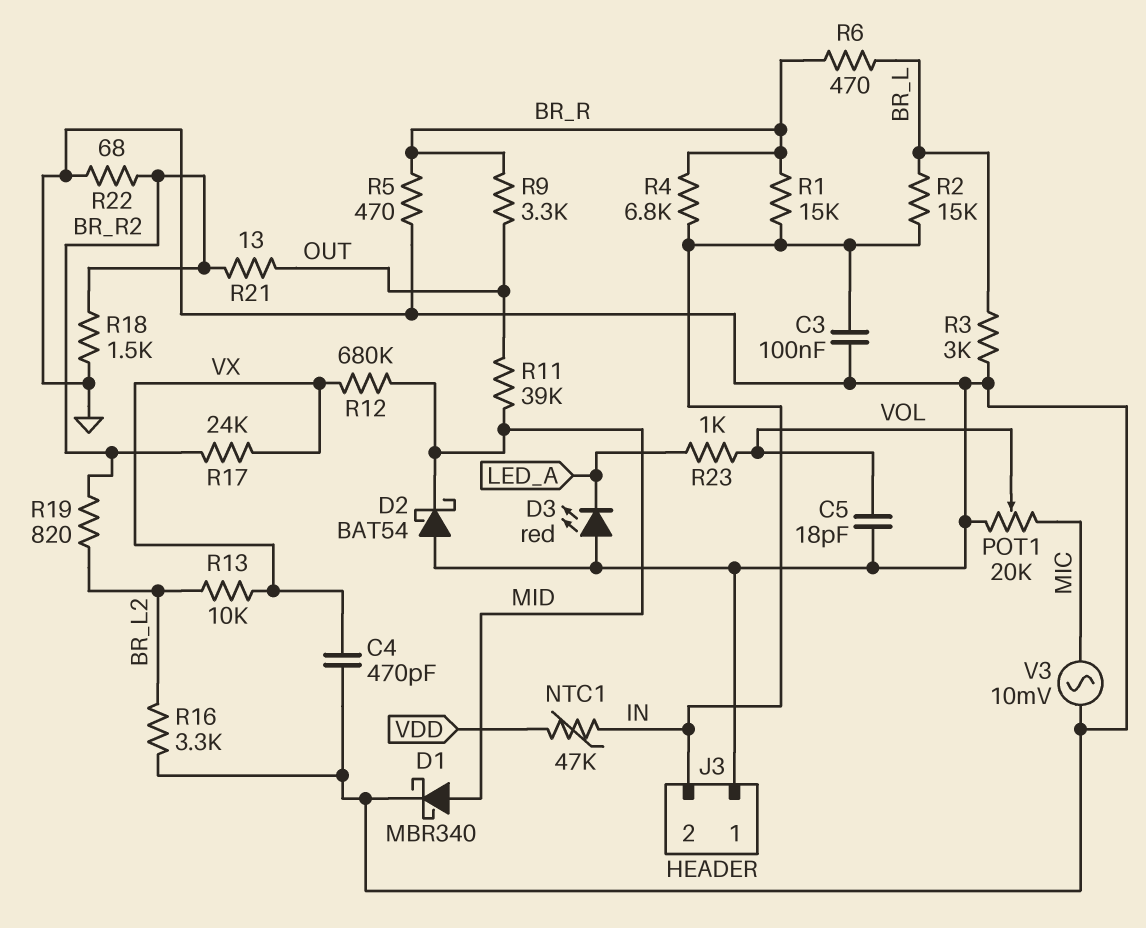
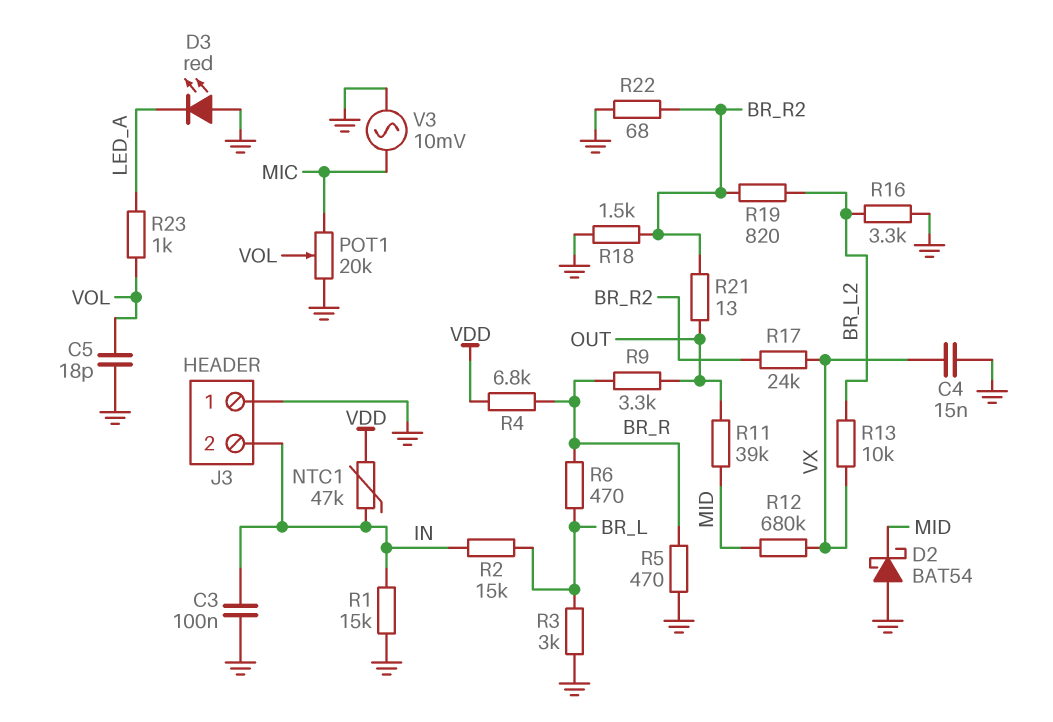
C4: 470pF (GND, VX) -> 15nF (GND, VX)
D1: schottky MBR340 (A MID, K GND) -> none
R1: 15k (BR_R, IN) -> 15k (GND, IN)
R4: 6.8k (BR_R, IN) -> 6.8k (BR_R, VDD)

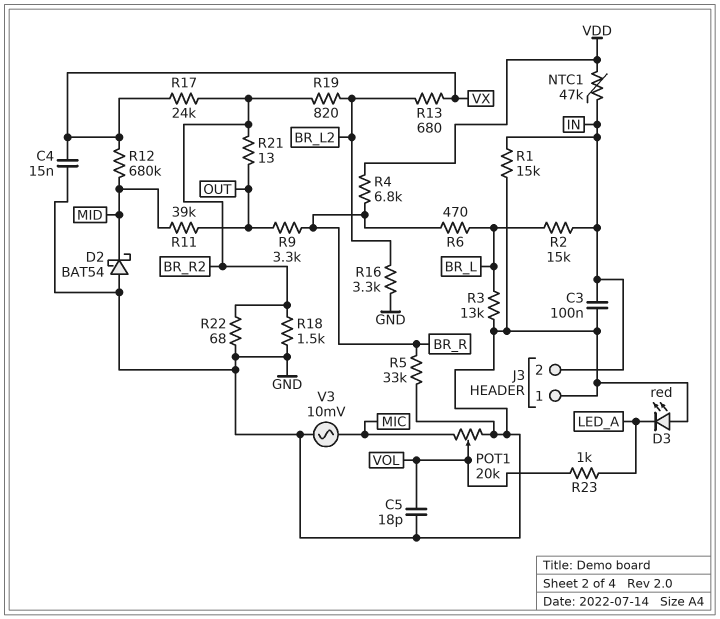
R3: 3k (BR_L, GND) -> 13k (BR_L, GND)
R5: 470 (BR_R, GND) -> 33k (BR_R, GND)
R13: 10k (BR_L2, VX) -> 680 (BR_L2, VX)

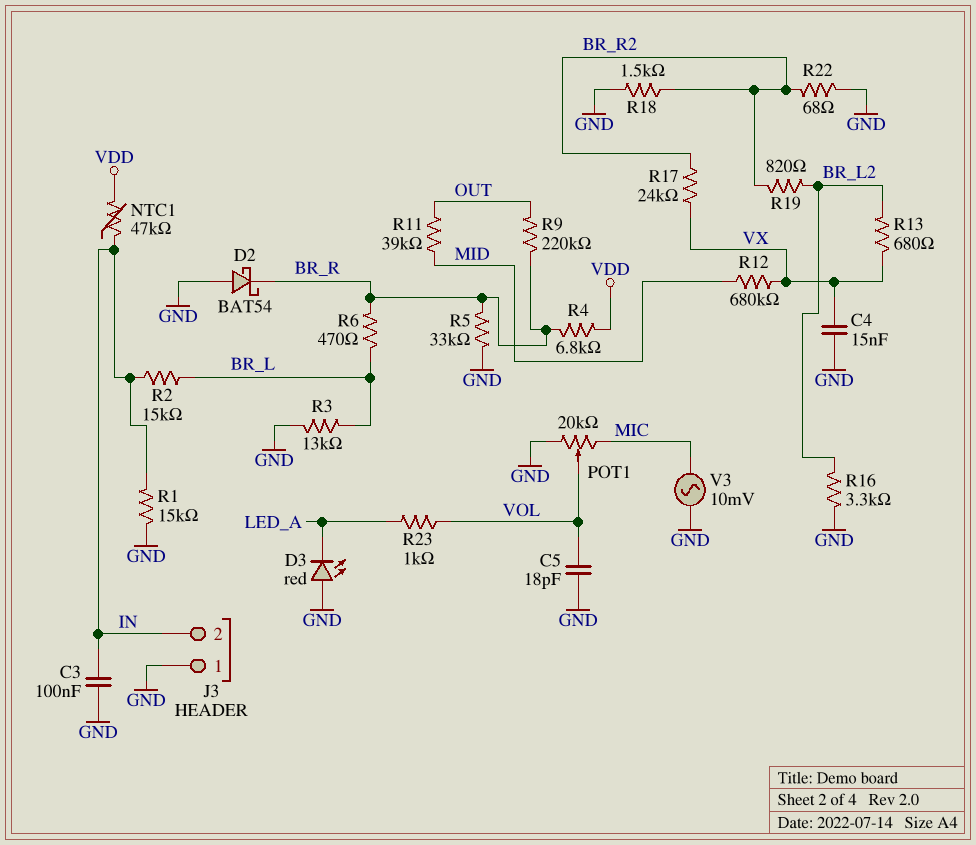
D2: schottky BAT54 (A GND, K MID) -> schottky BAT54 (A GND, K BR_R)
R9: 3.3k (BR_R, OUT) -> 220k (BR_R, OUT)
R21: 13 (BR_R2, OUT) -> none

